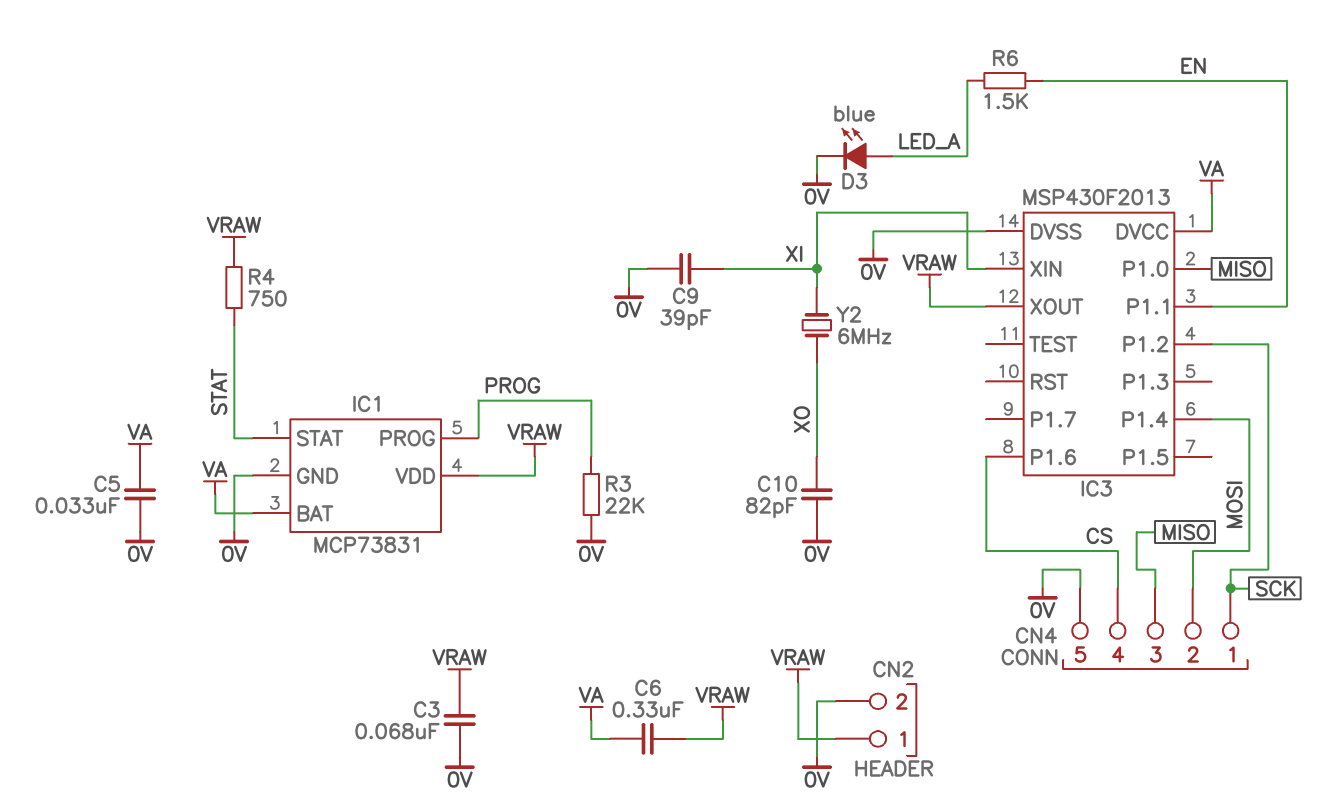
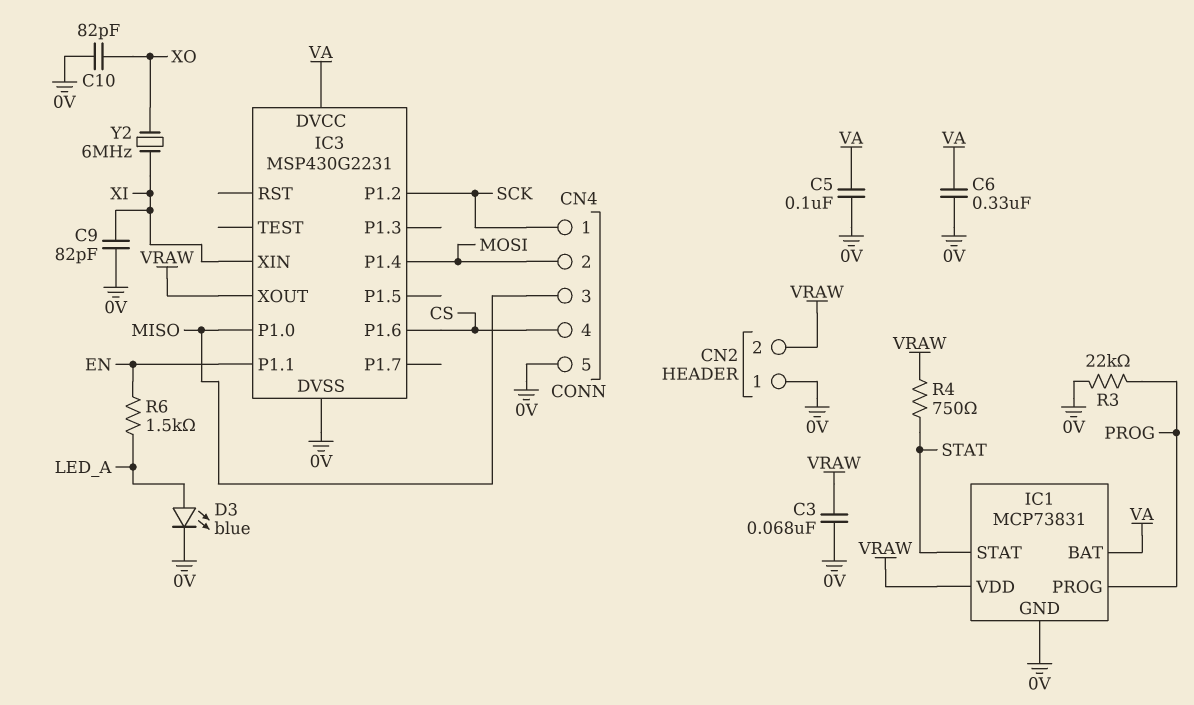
C5: 33nF (0V, VA) -> 100nF (0V, VA)
C6: 330nF (VA, VRAW) -> 330nF (0V, VA)
C9: 39pF (0V, XI) -> 82pF (0V, XI)
CN2 pin 1: VRAW -> 0V
CN2 pin 2: 0V -> VRAW
IC3: MSP430F2013 -> MSP430G2231

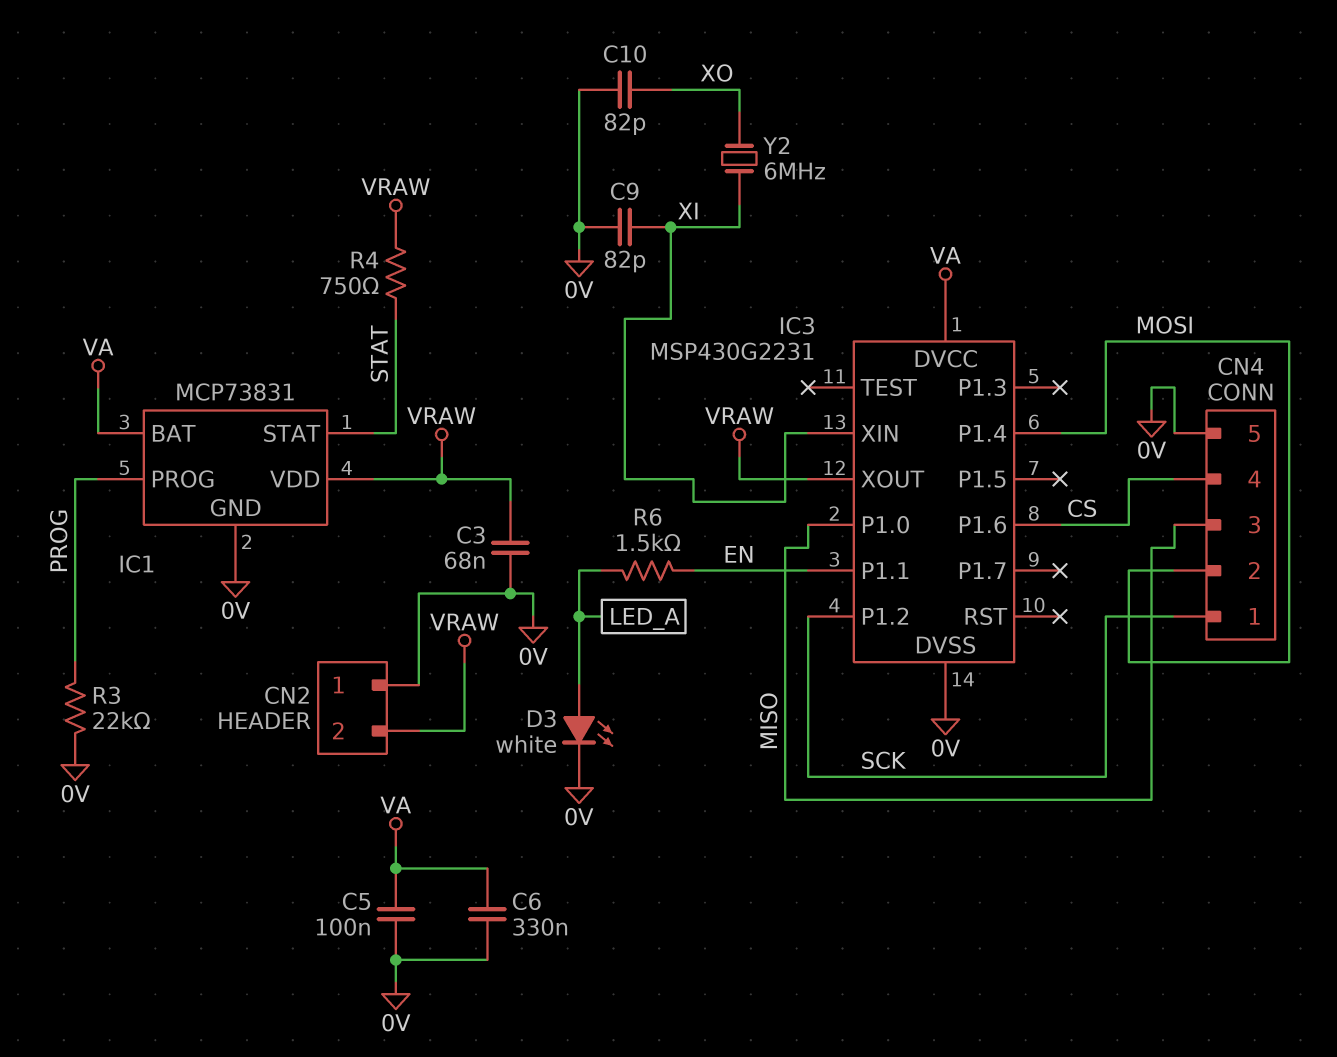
D3: LED blue (A LED_A, K 0V) -> LED white (A LED_A, K 0V)

